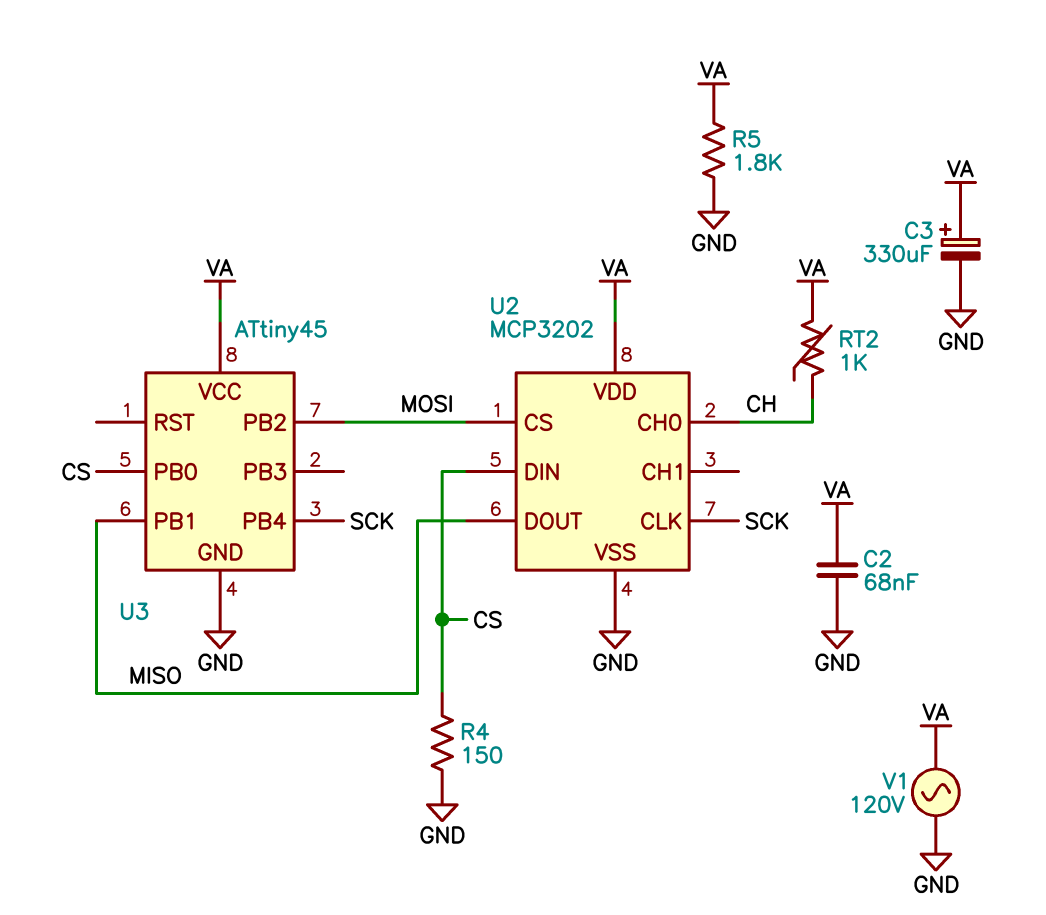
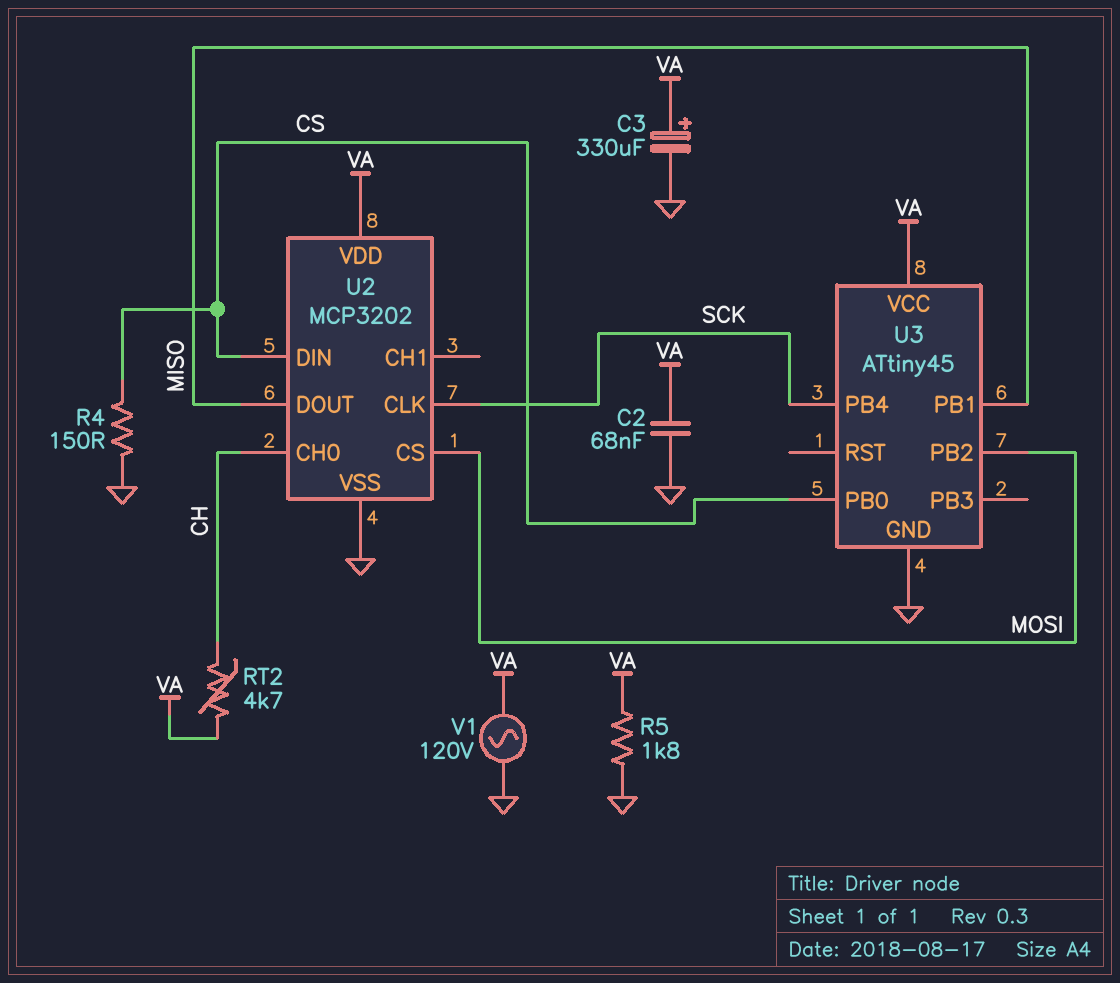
RT2: 1k (CH, VA) -> 4.7k (CH, VA)

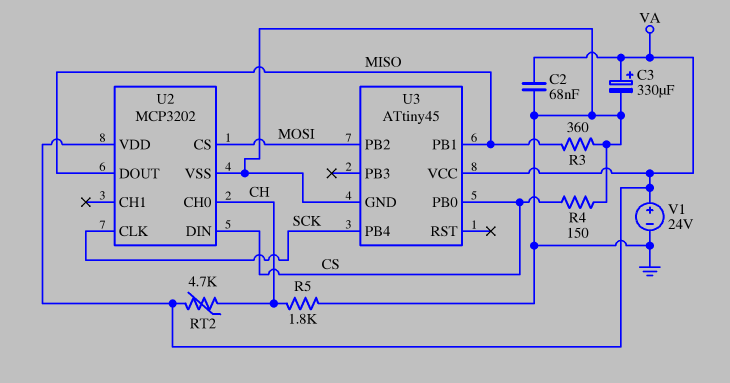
R3: none -> 360 (GND, MISO)
R5: 1.8k (GND, VA) -> 1.8k (CH, GND)
V1: AC 120V (GND, VA) -> 24V (plus VA, minus GND)

